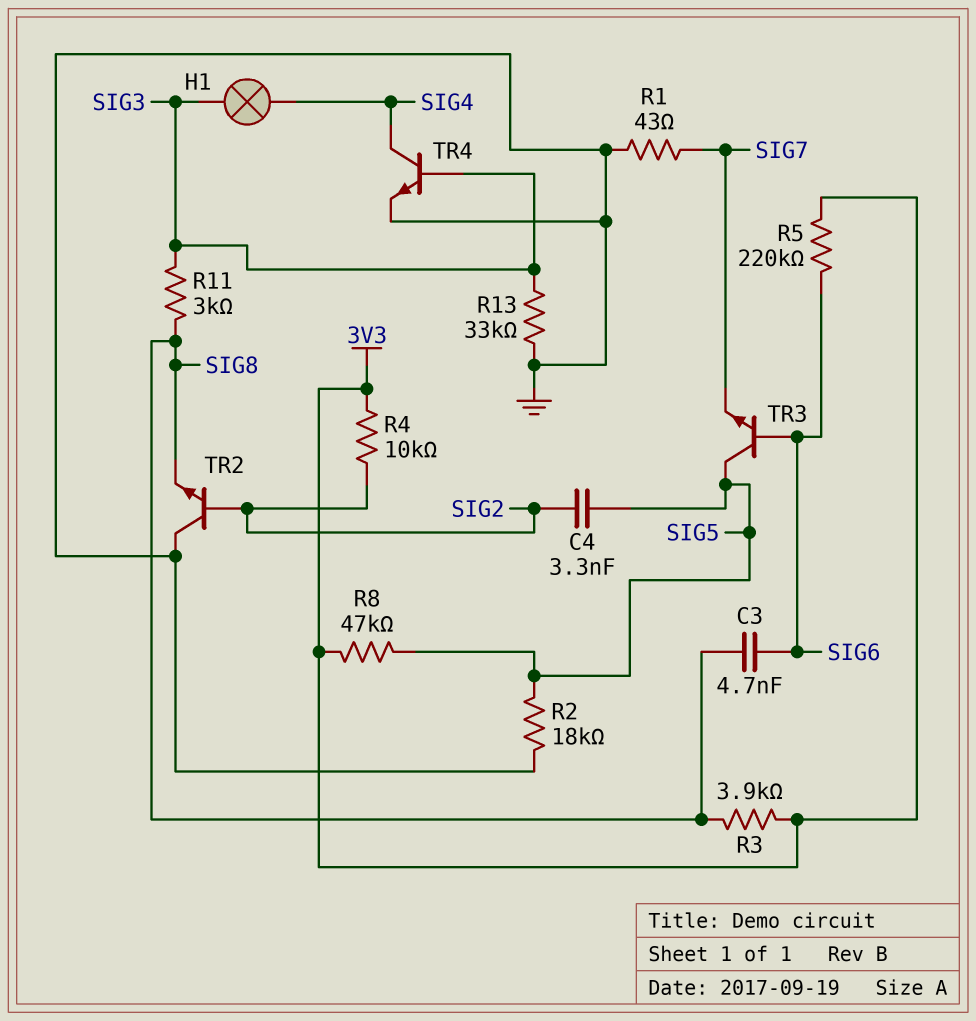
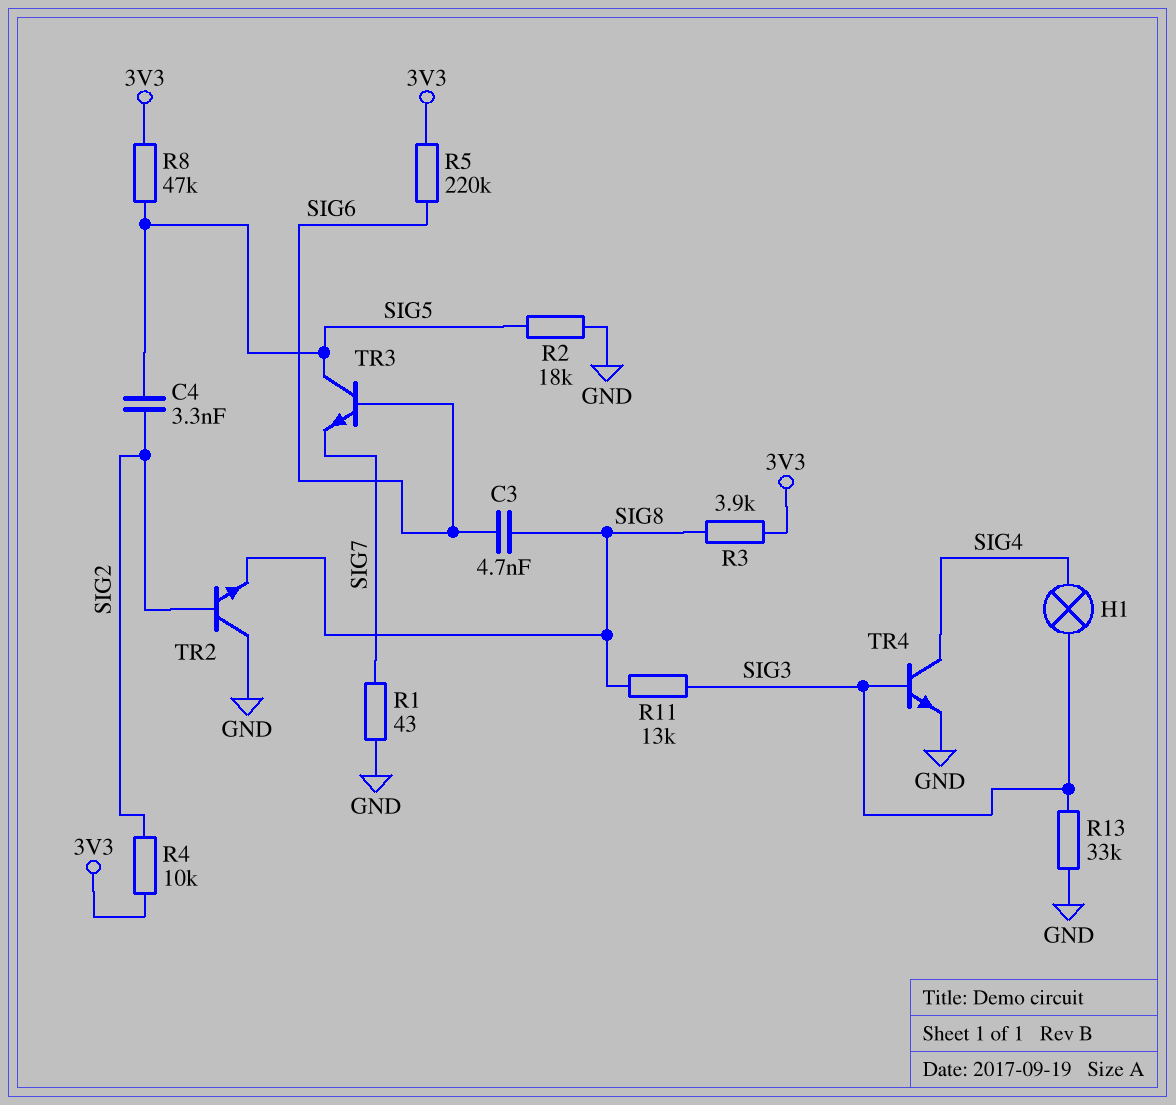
R11: 3k (SIG3, SIG8) -> 13k (SIG3, SIG8)

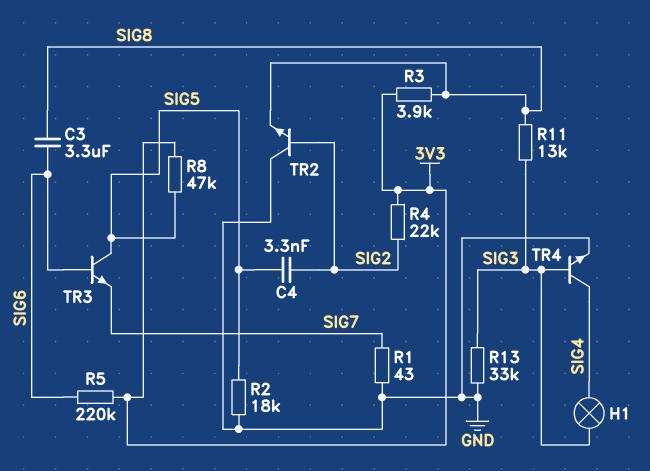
C3: 4.7nF (SIG6, SIG8) -> 3.3uF (SIG6, SIG8)
R4: 10k (3V3, SIG2) -> 22k (3V3, SIG2)

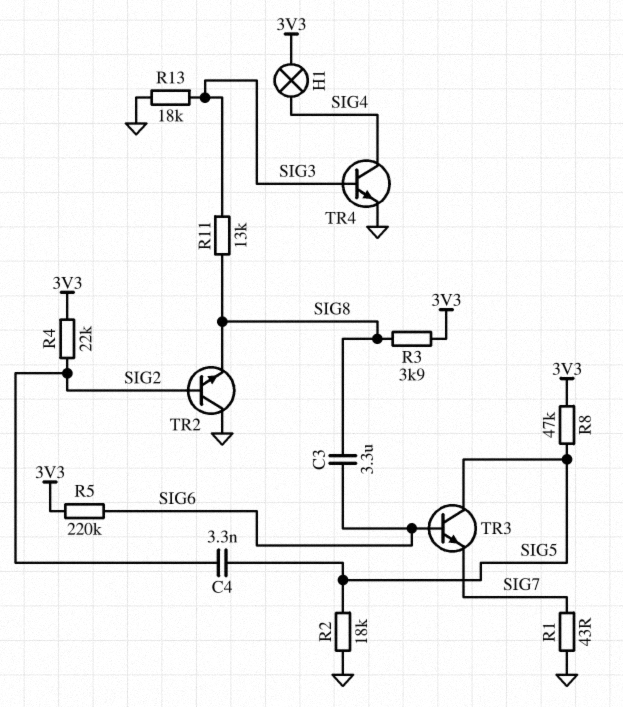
H1: lamp (SIG3, SIG4) -> lamp (3V3, SIG4)
R13: 33k (GND, SIG3) -> 18k (GND, SIG3)

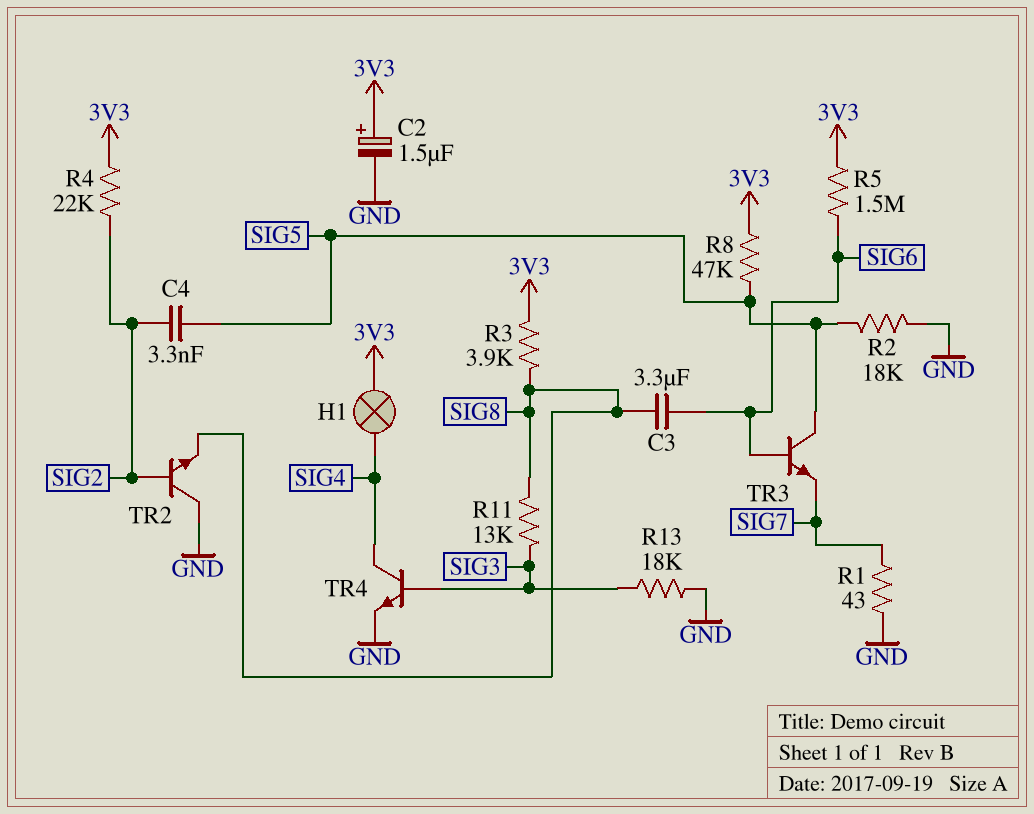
C2: none -> 1.5uF (plus 3V3, minus GND)
R5: 220k (3V3, SIG6) -> 1.5M (3V3, SIG6)

